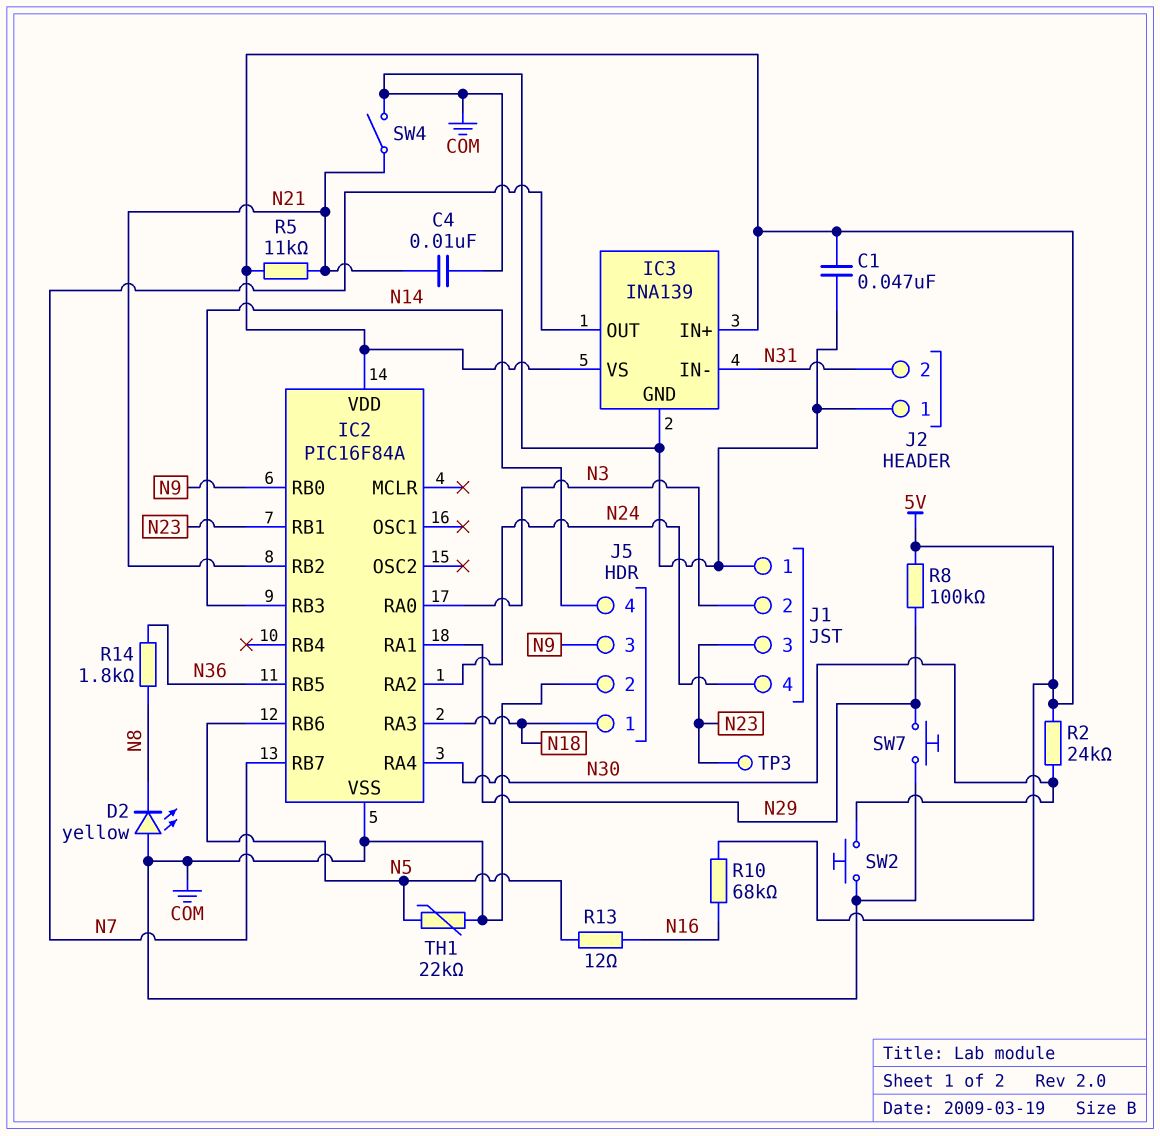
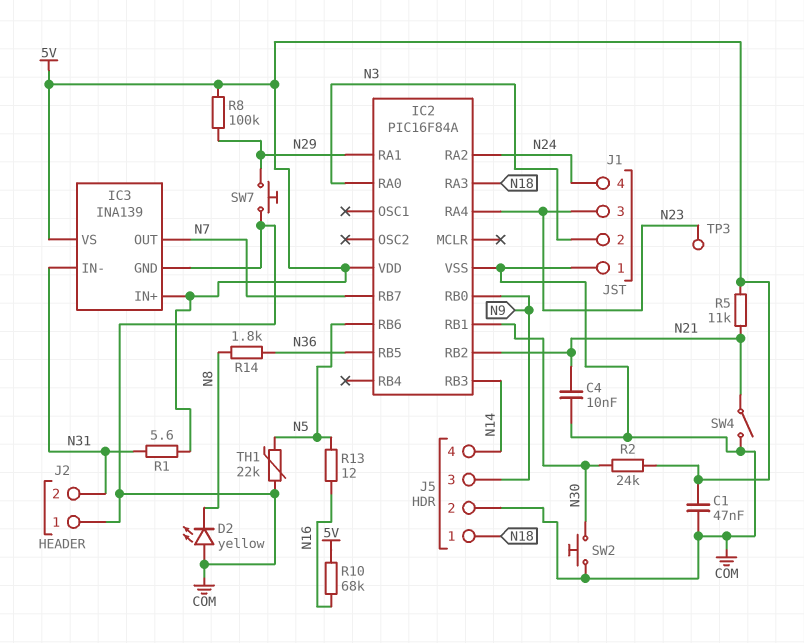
IC2 pin RA4: N30 -> N23
IC2 pin RB1: N23 -> N30
R1: none -> 5.6 (5V, N31)

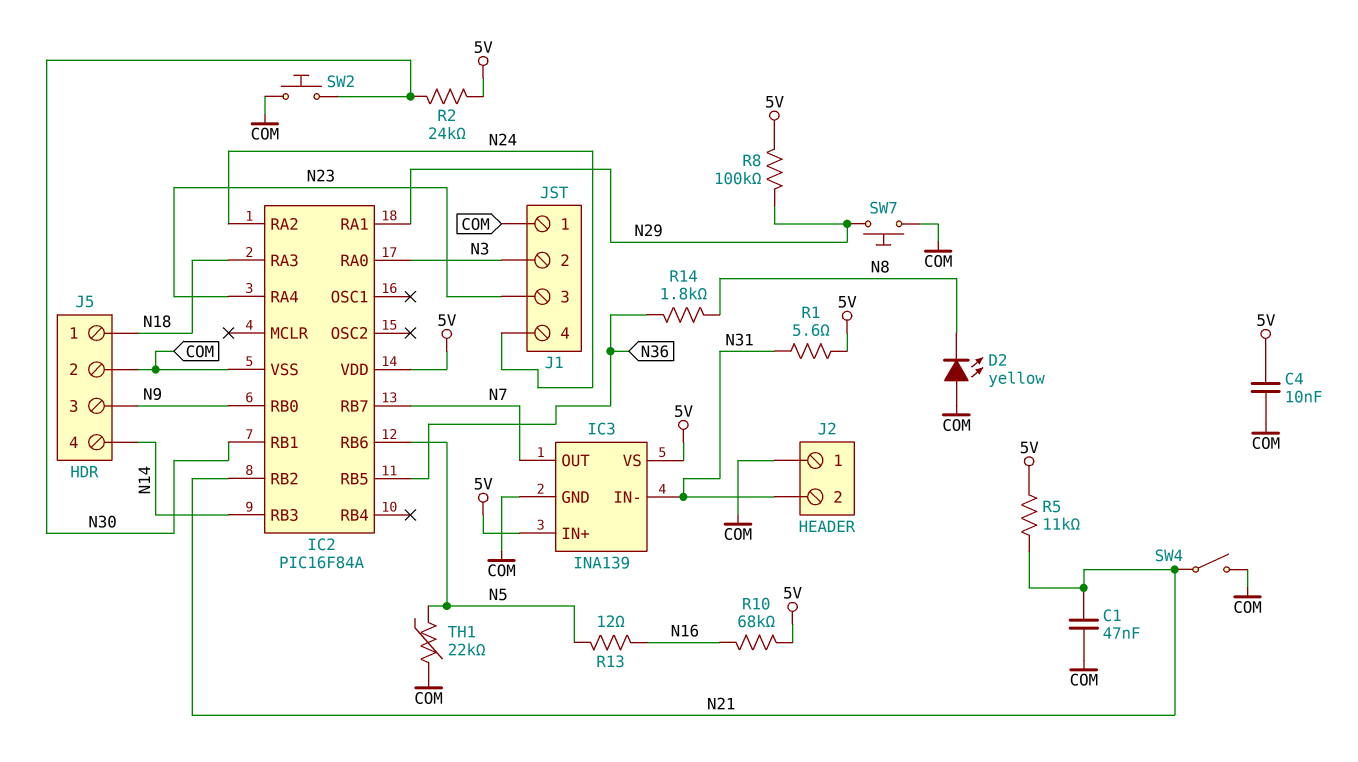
C1: 47nF (5V, COM) -> 47nF (COM, N21)
C4: 10nF (COM, N21) -> 10nF (5V, COM)
TP3: test point (N23) -> none

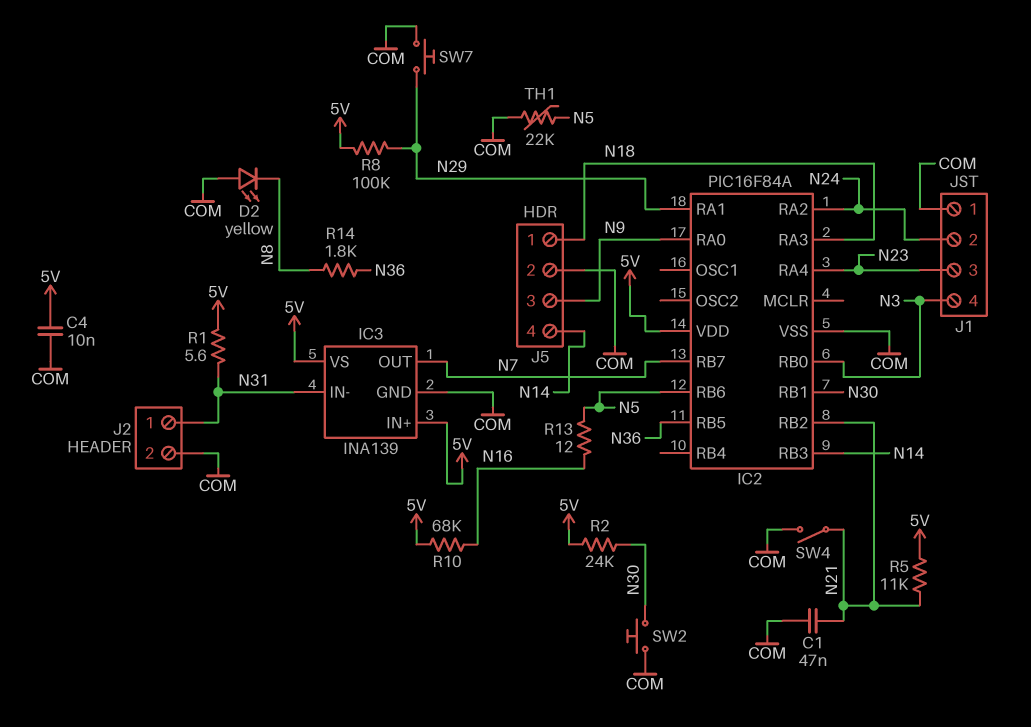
IC2 pin RA0: N3 -> N9
IC2 pin RB0: N9 -> N3
J1 pin 2: N3 -> N24
J1 pin 4: N24 -> N3
J2 pin 1: COM -> N31
J2 pin 2: N31 -> COM

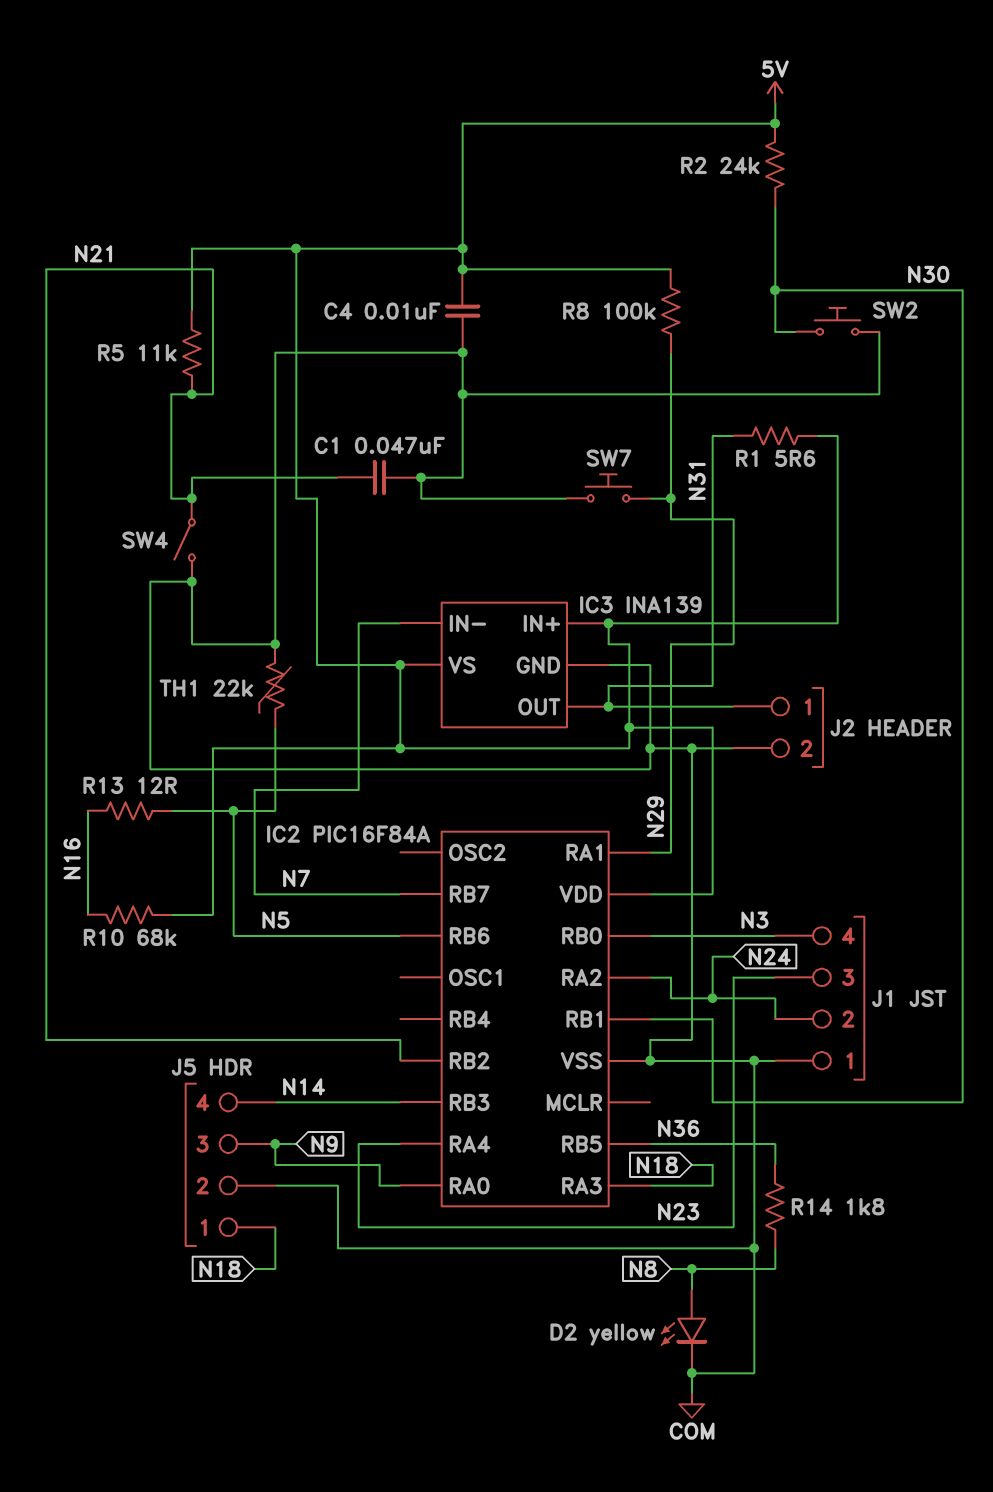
D2: LED yellow (A COM, K N8) -> LED yellow (A N8, K COM)
IC3 pin IN-: N31 -> N7
IC3 pin OUT: N7 -> N31

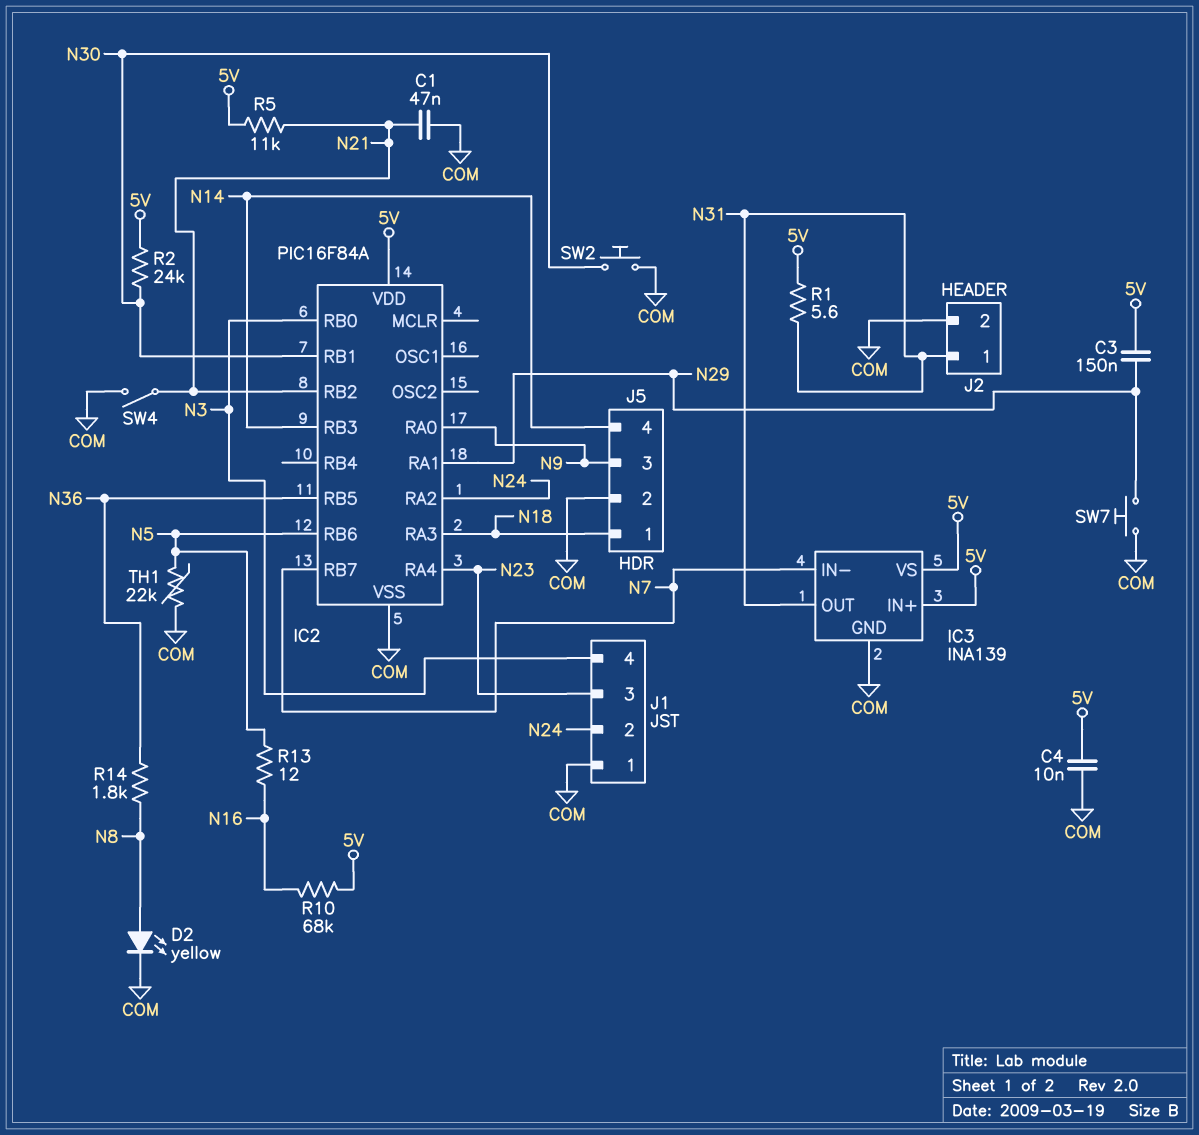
C3: none -> 150nF (5V, N29)
R8: 100k (5V, N29) -> none

